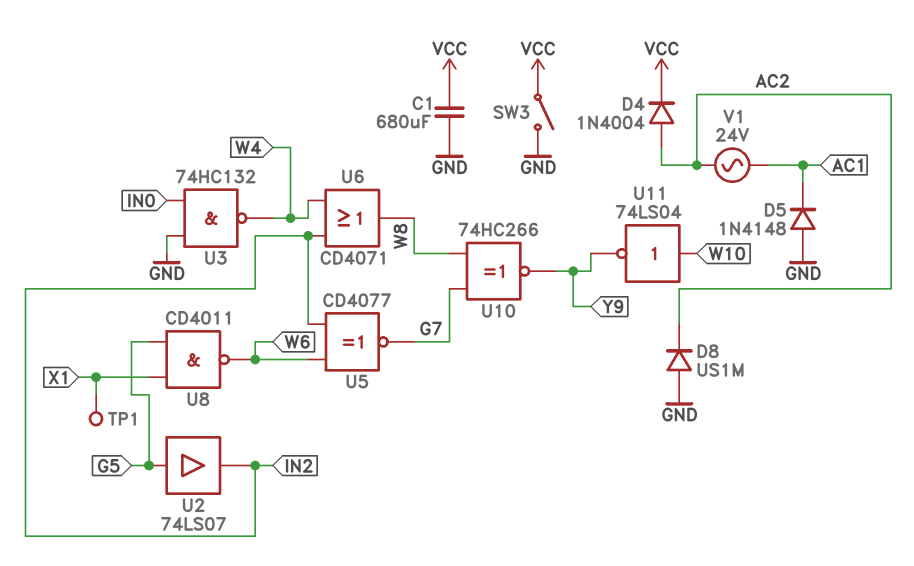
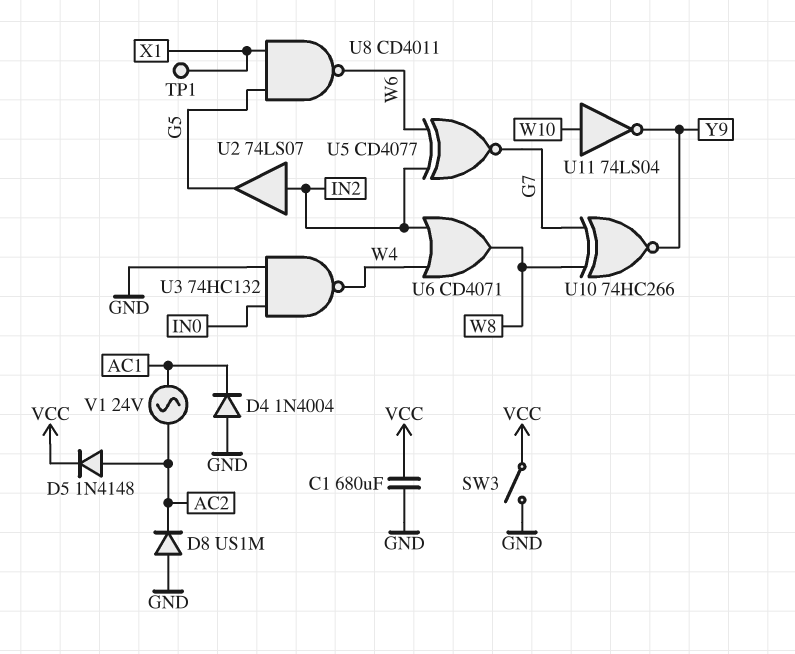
D4: diode 1N4004 (A AC2, K VCC) -> diode 1N4004 (A GND, K AC1)
D5: diode 1N4148 (A GND, K AC1) -> diode 1N4148 (A AC2, K VCC)
U2: buffer 74LS07 (in G5, out IN2) -> buffer 74LS07 (in IN2, out G5)

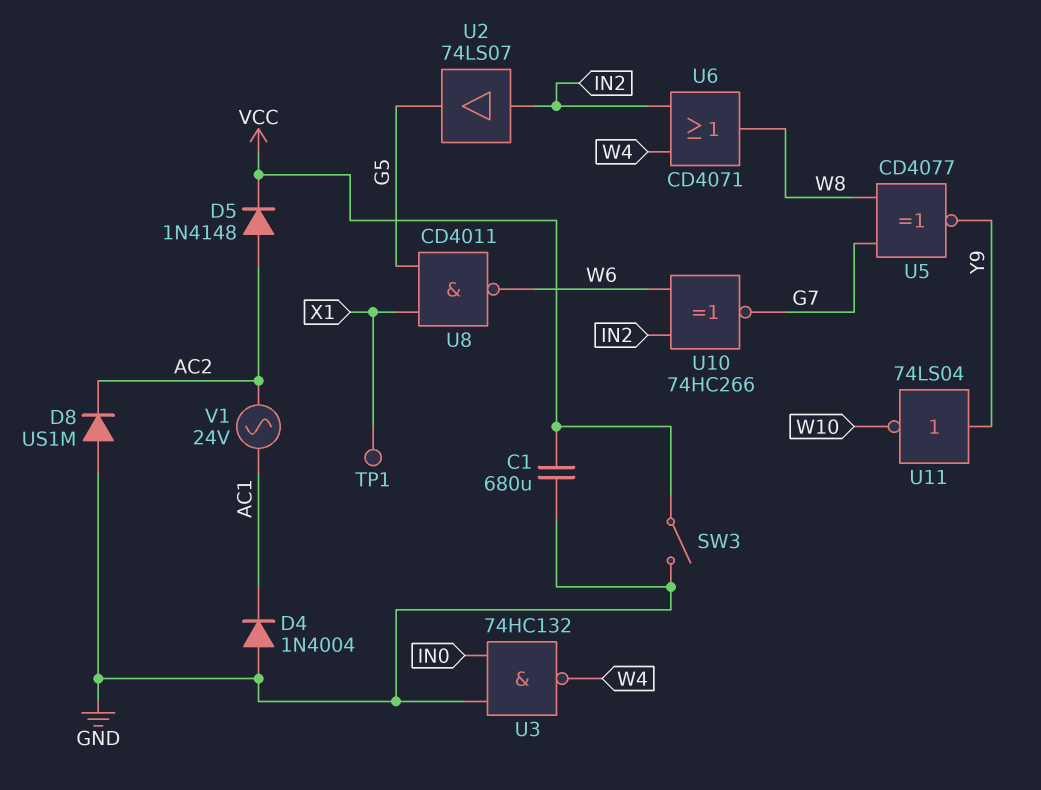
U5: XNOR CD4077 (in IN2, in W6, out G7) -> XNOR CD4077 (in G7, in W8, out Y9)
U10: XNOR 74HC266 (in G7, in W8, out Y9) -> XNOR 74HC266 (in IN2, in W6, out G7)
U11: NOT 74LS04 (in W10, out Y9) -> NOT 74LS04 (in Y9, out W10)

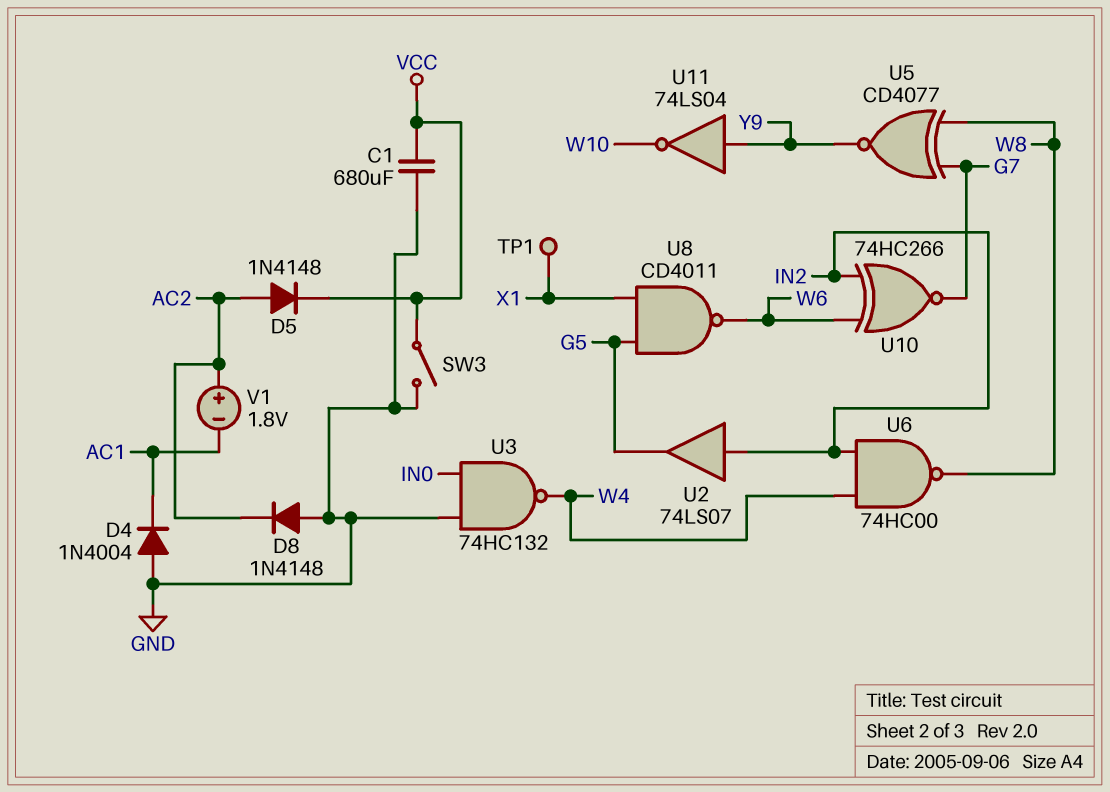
D8: diode US1M (A GND, K AC2) -> diode 1N4148 (A GND, K AC2)
U6: OR CD4071 (in IN2, in W4, out W8) -> NAND 74HC00 (in IN2, in W4, out W8)
V1: AC 24V (AC1, AC2) -> 1.8V (plus AC2, minus AC1)

